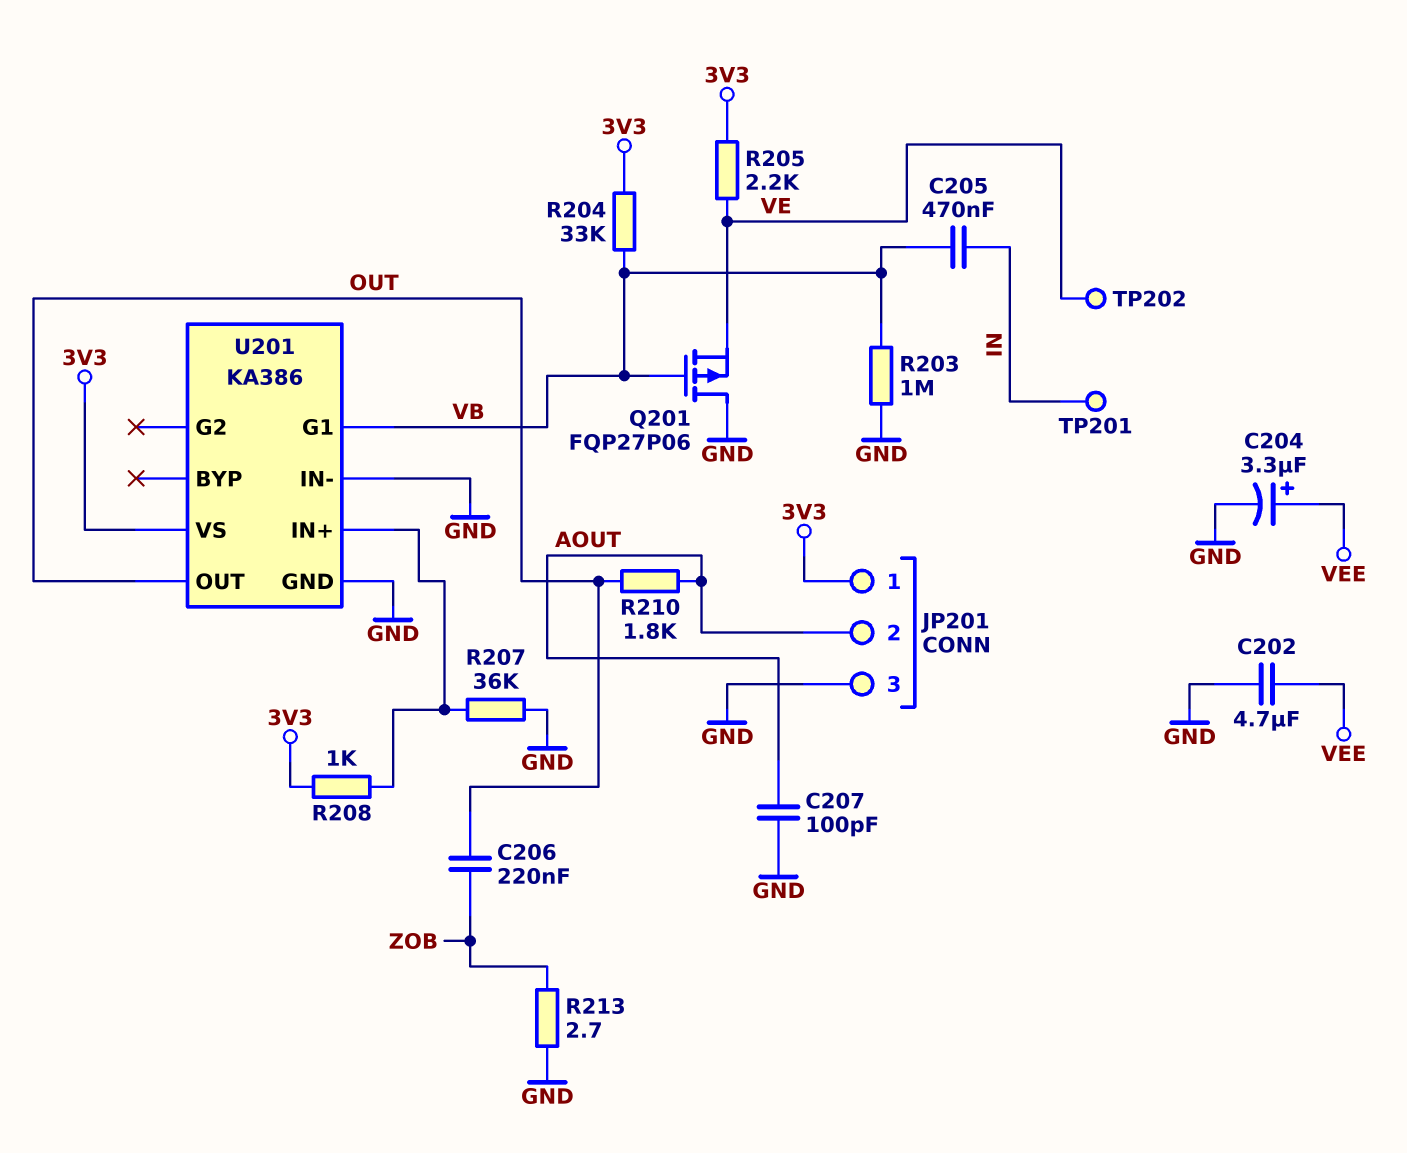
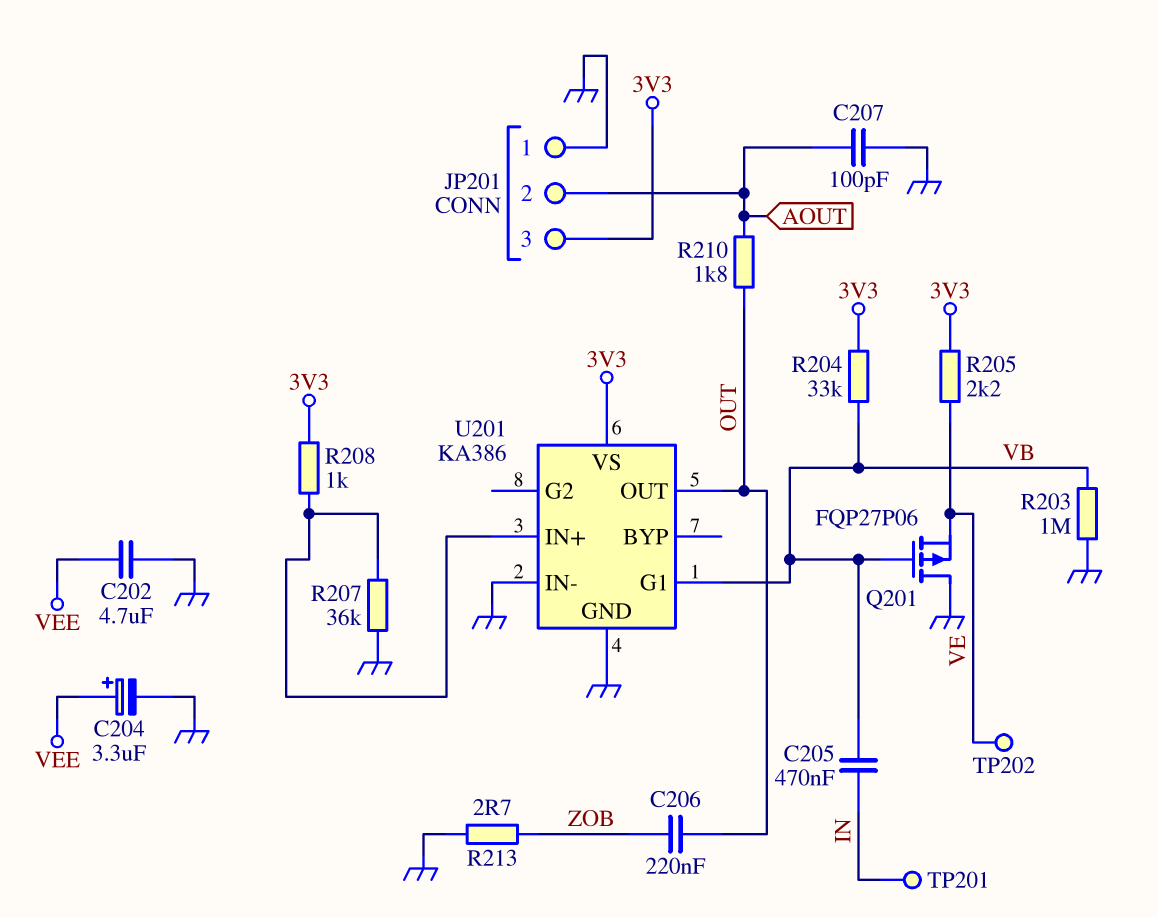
JP201 pin 1: 3V3 -> GND
JP201 pin 3: GND -> 3V3

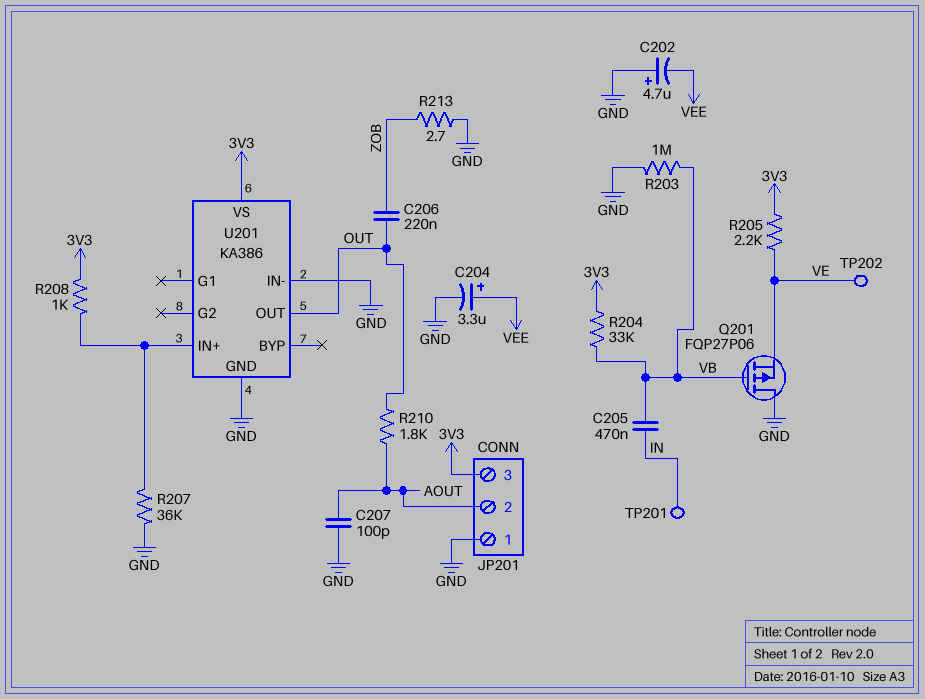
C202: 4.7uF (GND, VEE) -> 4.7uF (plus GND, minus VEE)
U201 pin G1: VB -> none

